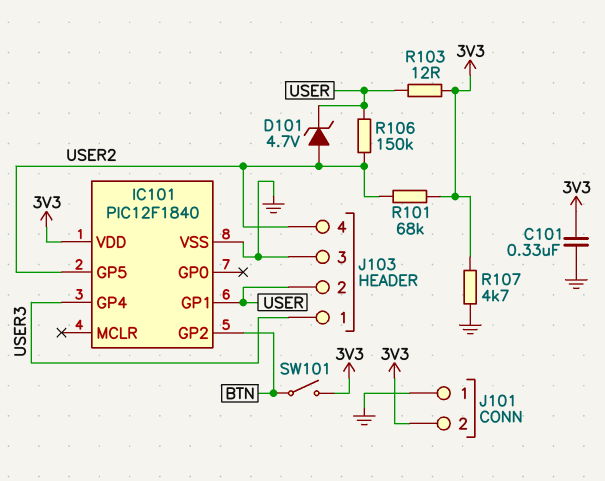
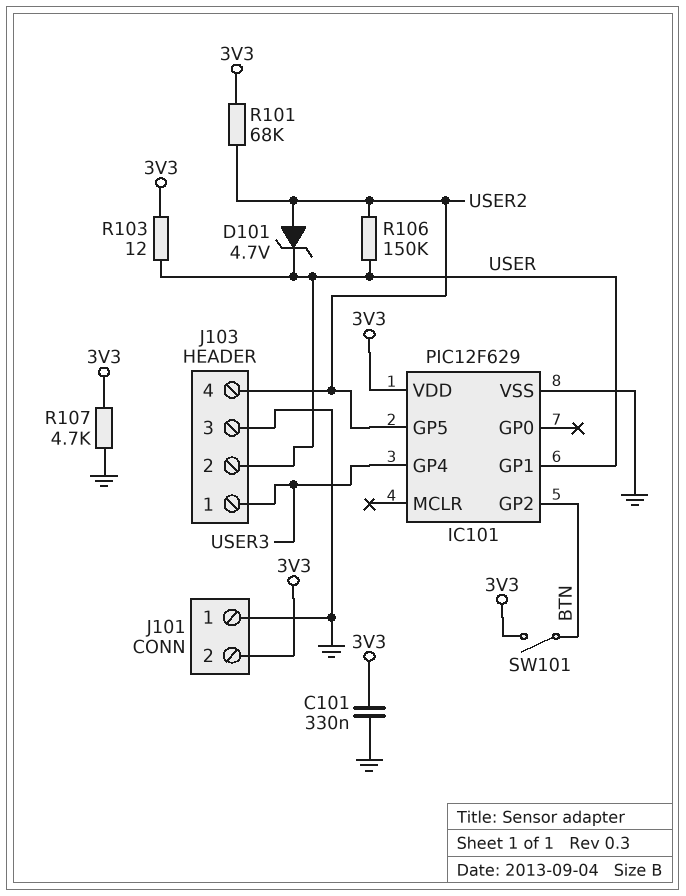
IC101: PIC12F1840 -> PIC12F629

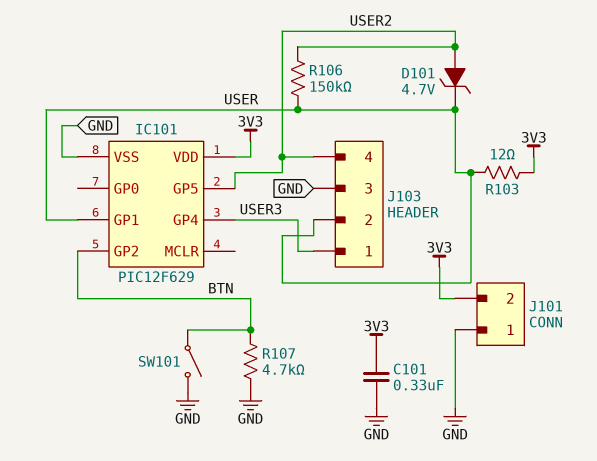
R101: 68k (3V3, USER2) -> none
R107: 4.7k (3V3, GND) -> 4.7k (BTN, GND)
SW101: switch (3V3, BTN) -> switch (BTN, GND)

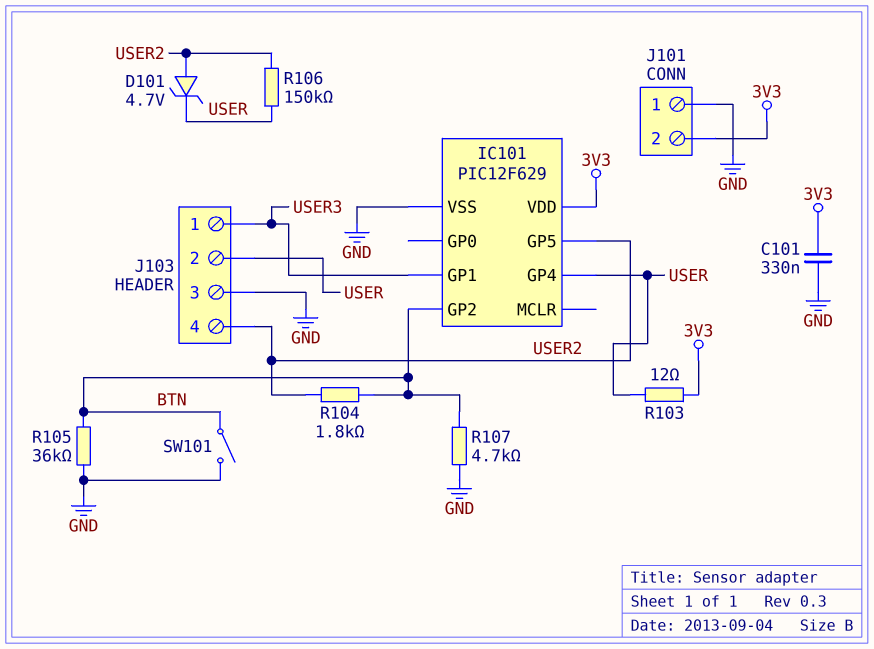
IC101 pin GP1: USER -> USER3
IC101 pin GP4: USER3 -> USER
R104: none -> 1.8k (BTN, USER2)
R105: none -> 36k (BTN, GND)

